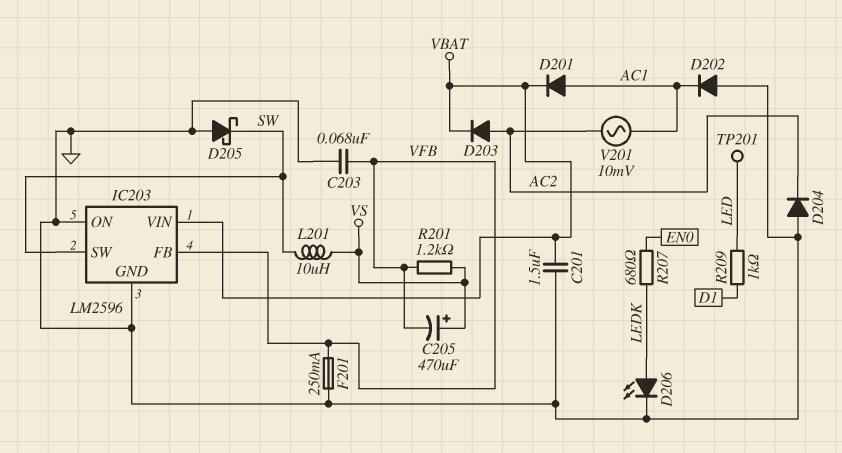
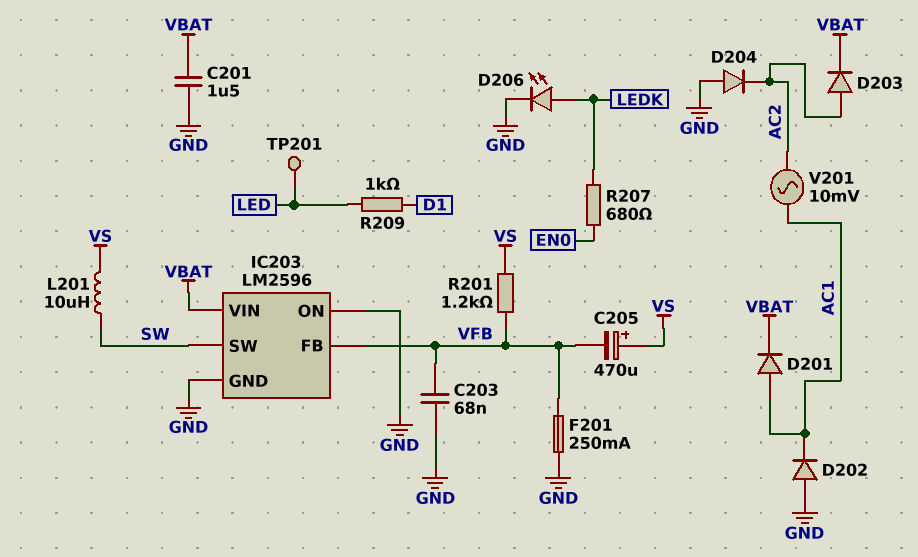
D205: schottky (A GND, K SW) -> none

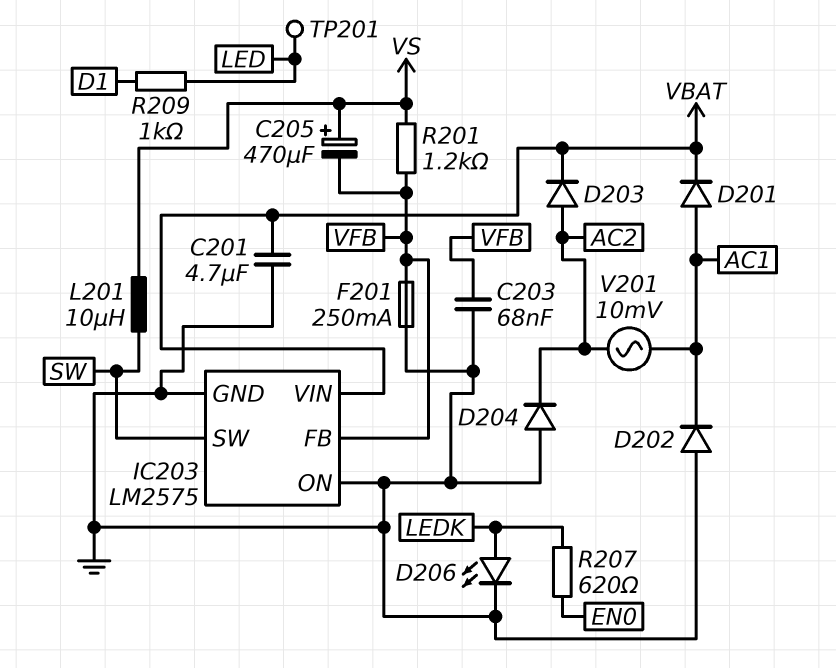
C201: 1.5uF (GND, VBAT) -> 4.7uF (GND, VBAT)
IC203: LM2596 -> LM2575
R207: 680 (EN0, LEDK) -> 620 (EN0, LEDK)

